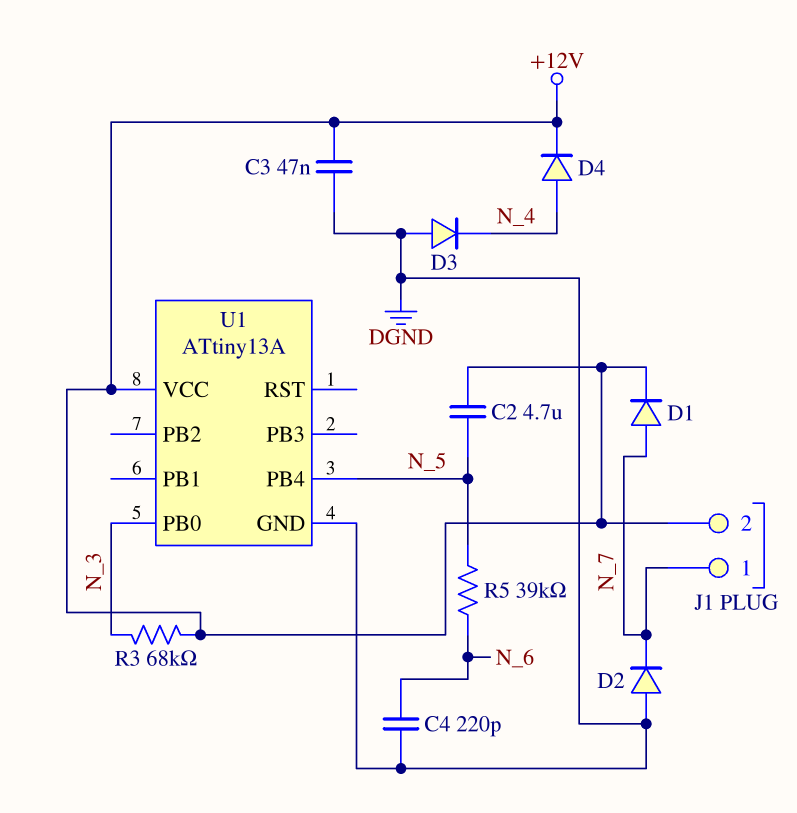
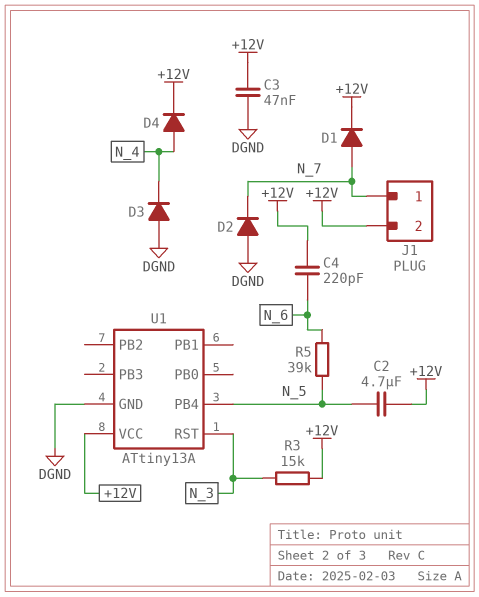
C4: 220pF (DGND, N_6) -> 220pF (+12V, N_6)
R3: 68k (+12V, N_3) -> 15k (+12V, N_3)
U1 pin PB0: N_3 -> none
U1 pin RST: none -> N_3

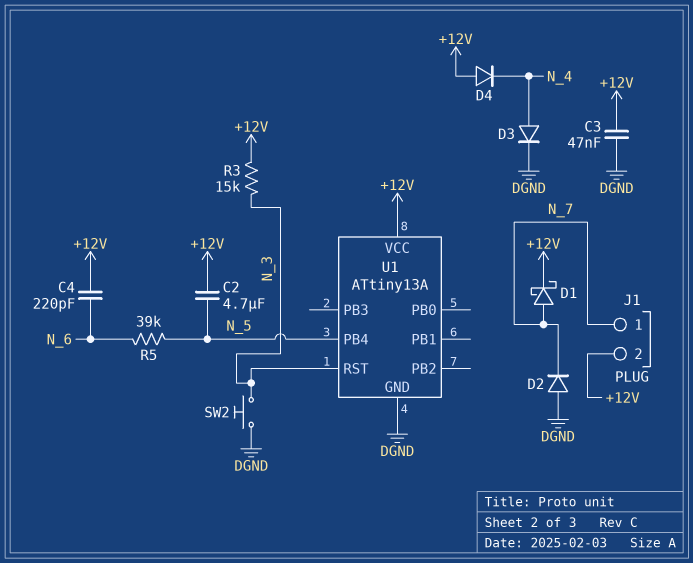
D1: diode (A N_7, K +12V) -> schottky (A N_7, K +12V)
D3: diode (A DGND, K N_4) -> diode (A N_4, K DGND)
D4: diode (A N_4, K +12V) -> diode (A +12V, K N_4)
SW2: none -> button (DGND, N_3)

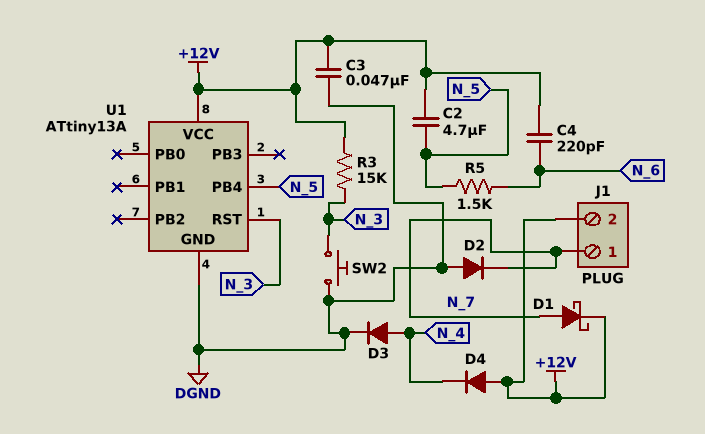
R5: 39k (N_5, N_6) -> 1.5k (N_5, N_6)

